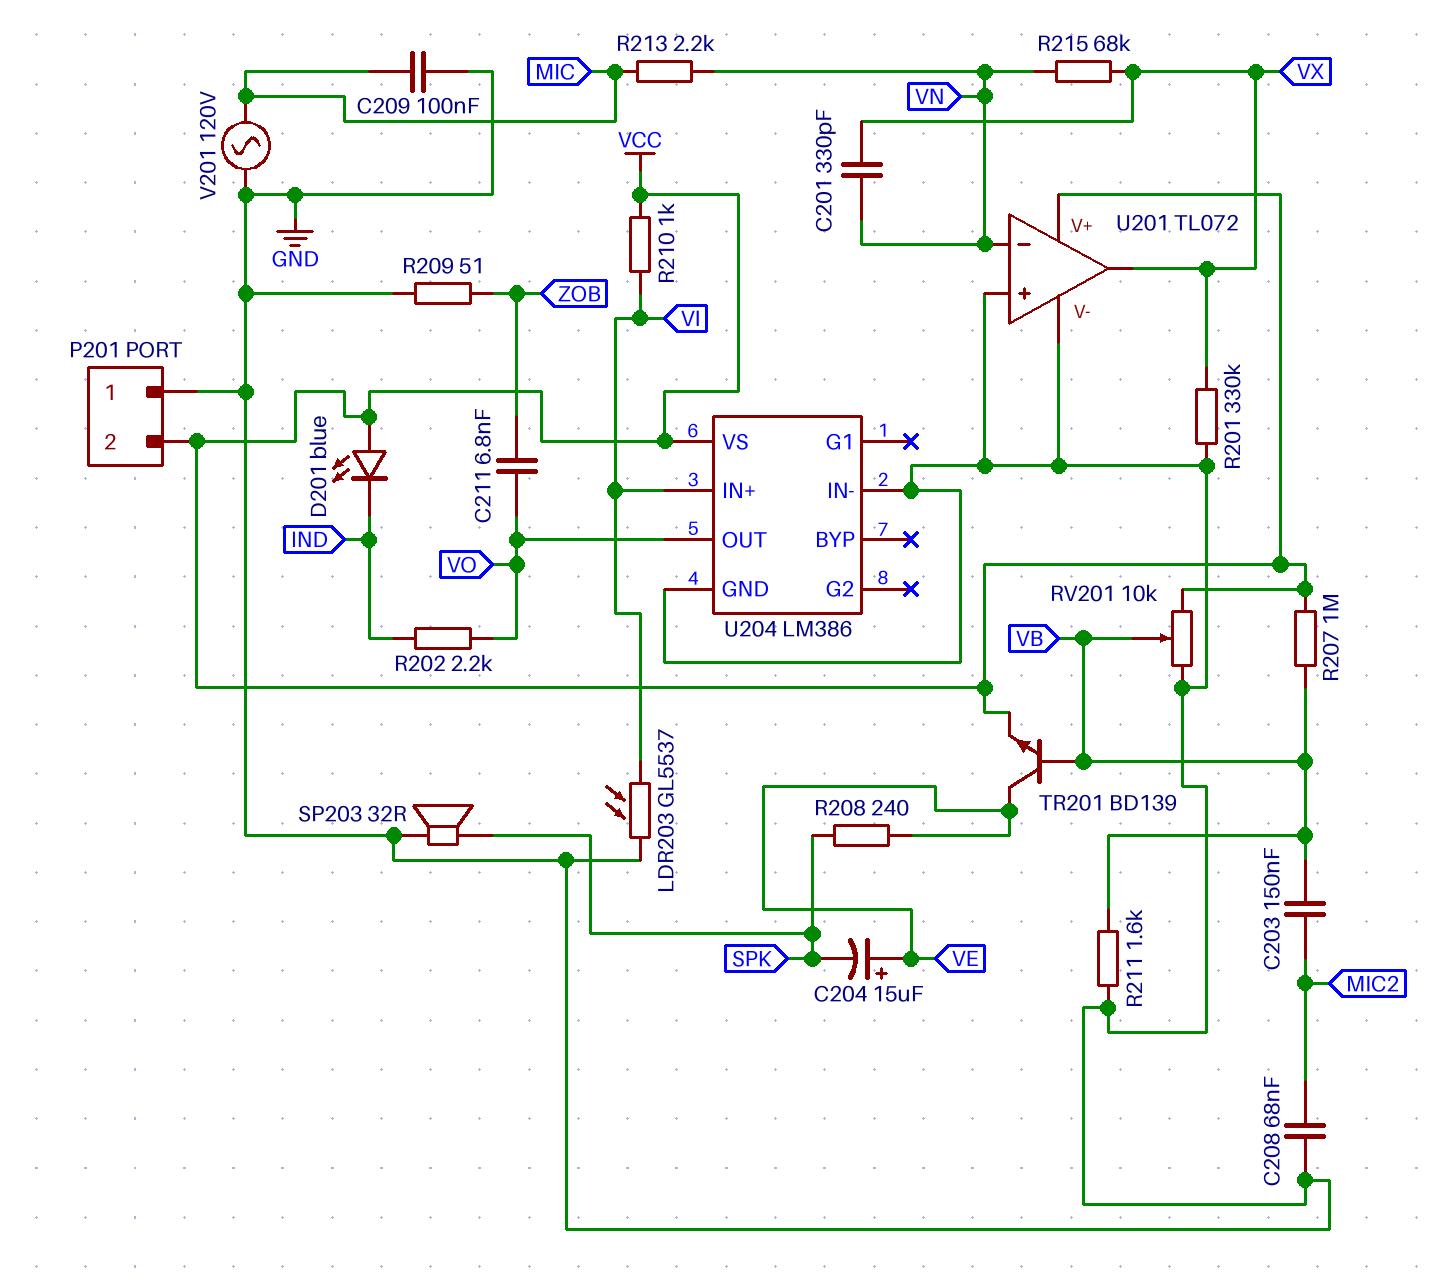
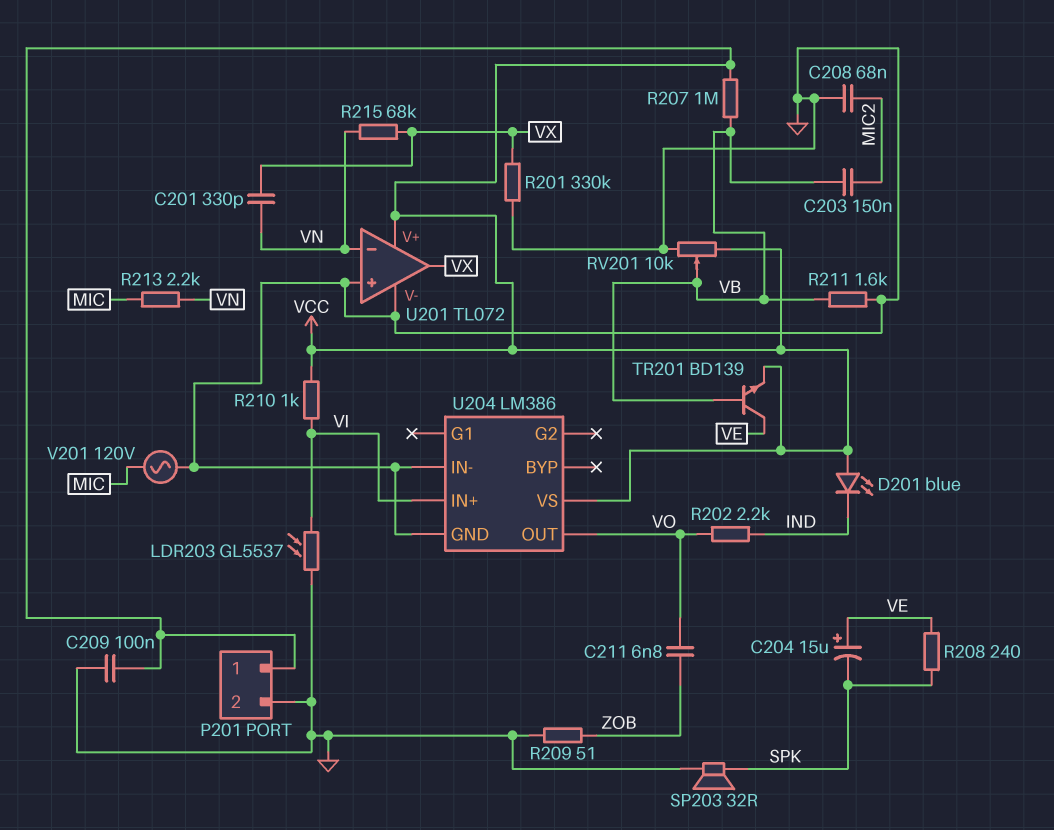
C209: 100nF (GND, MIC) -> 100nF (GND, VCC)
P201 pin 1: GND -> VCC
P201 pin 2: VCC -> GND

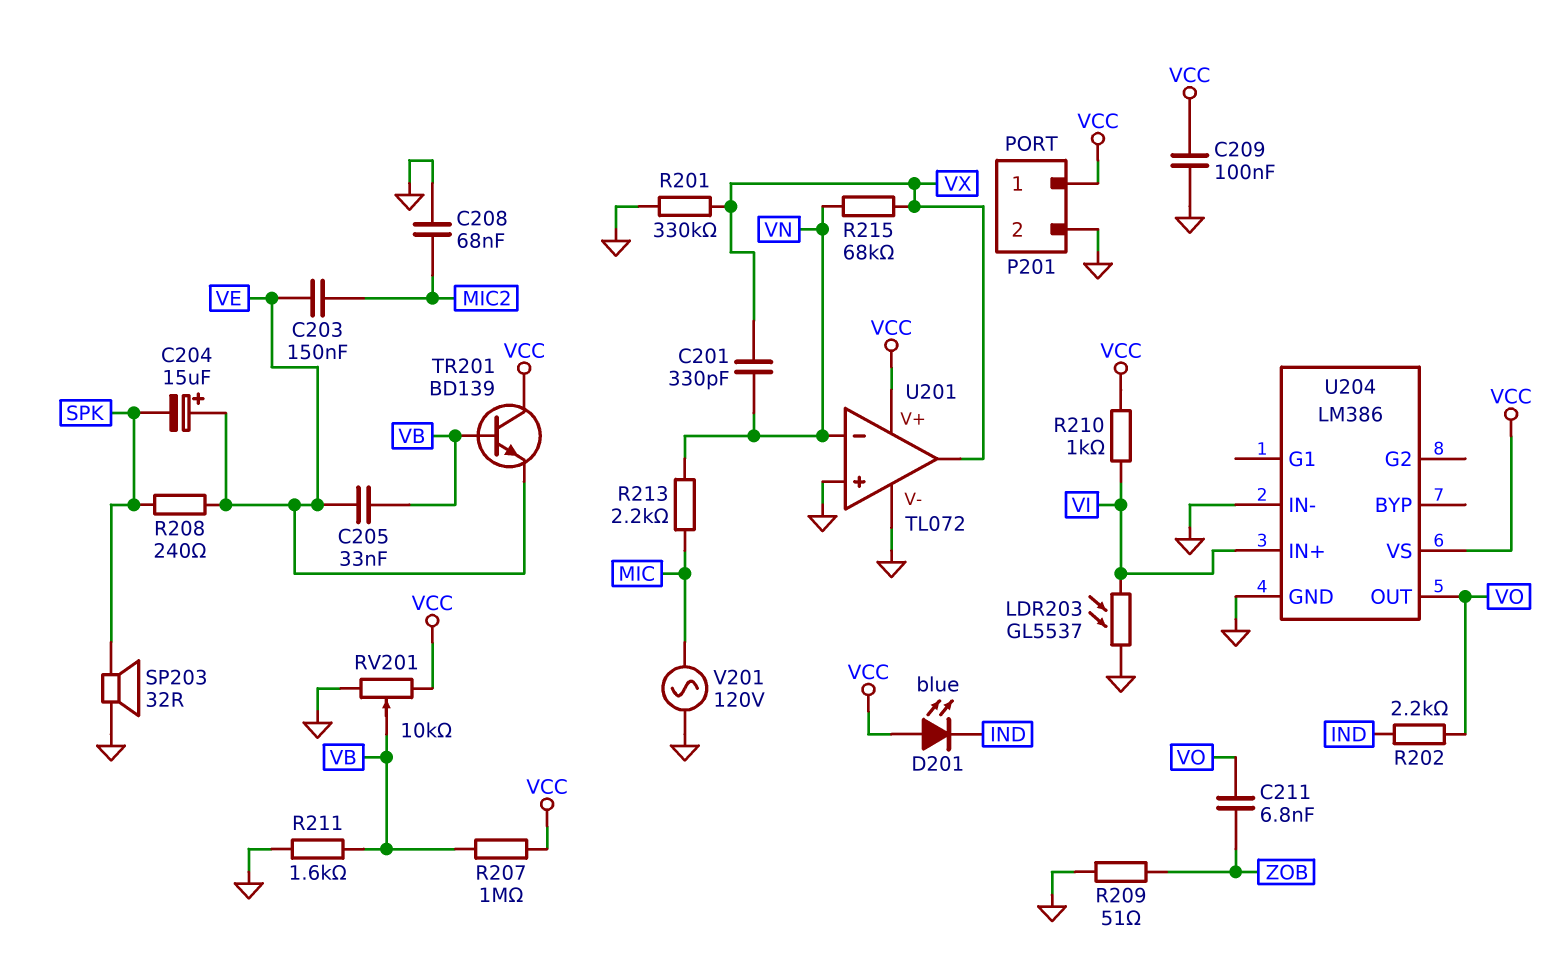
C203: 150nF (MIC2, VB) -> 150nF (MIC2, VE)
C205: none -> 33nF (VB, VE)
TR201: NPN BD139 (B VB, C VE, E VCC) -> NPN BD139 (B VB, C VCC, E VE)

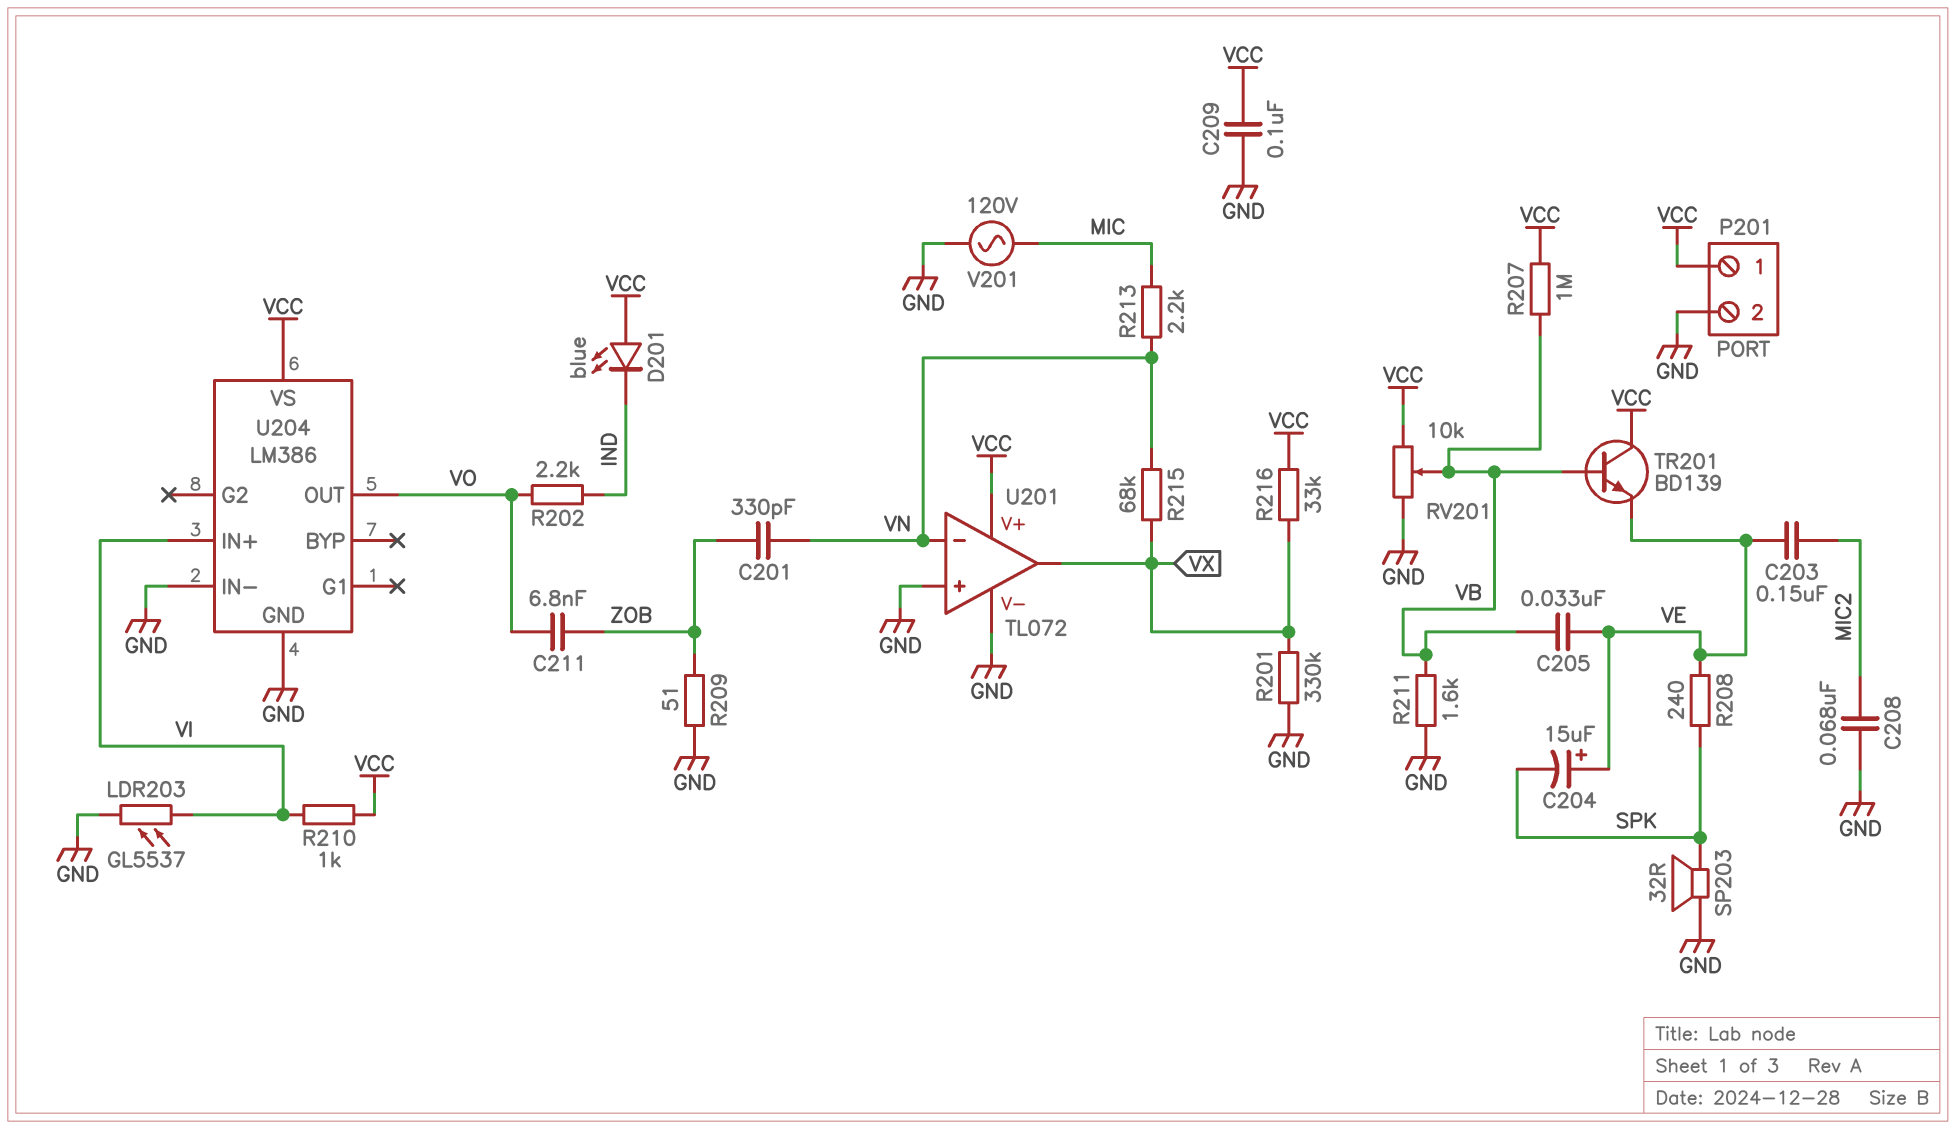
C201: 330pF (VN, VX) -> 330pF (VN, ZOB)
R216: none -> 33k (VCC, VX)

